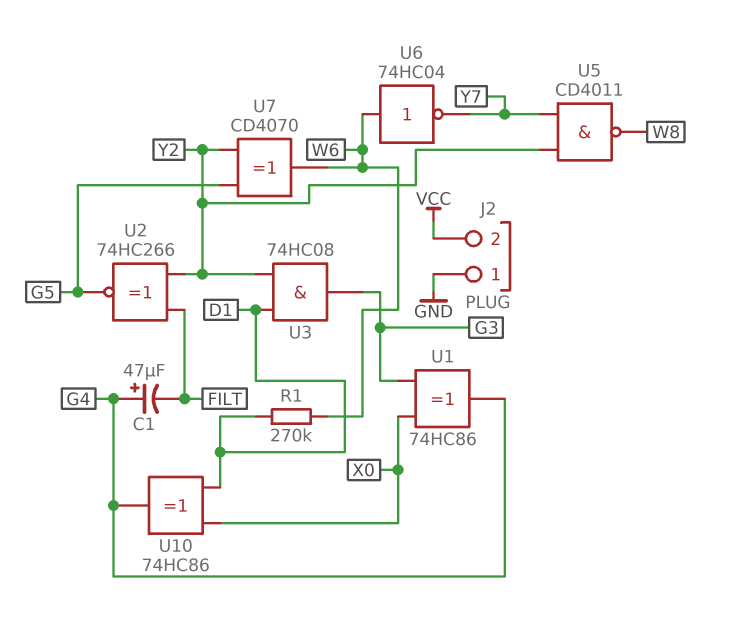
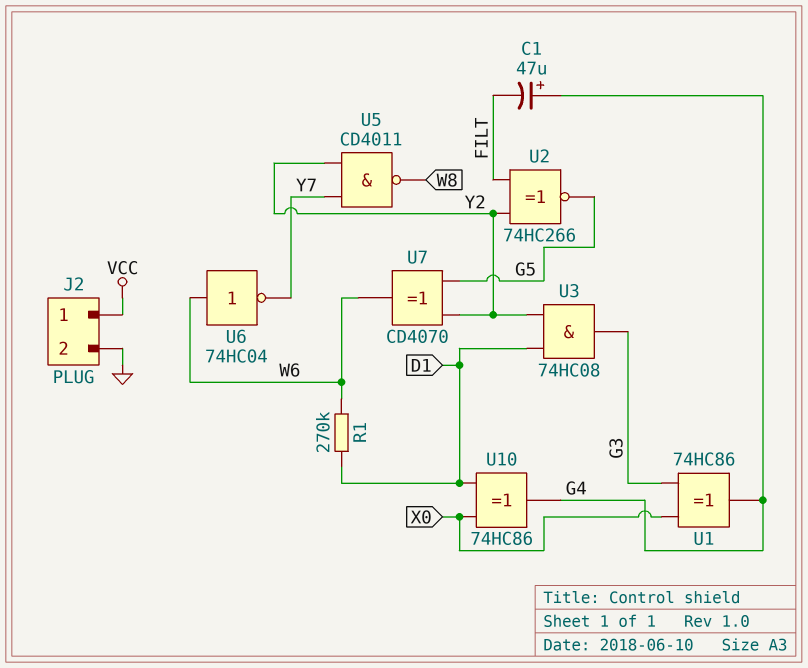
J2 pin 1: GND -> VCC
J2 pin 2: VCC -> GND

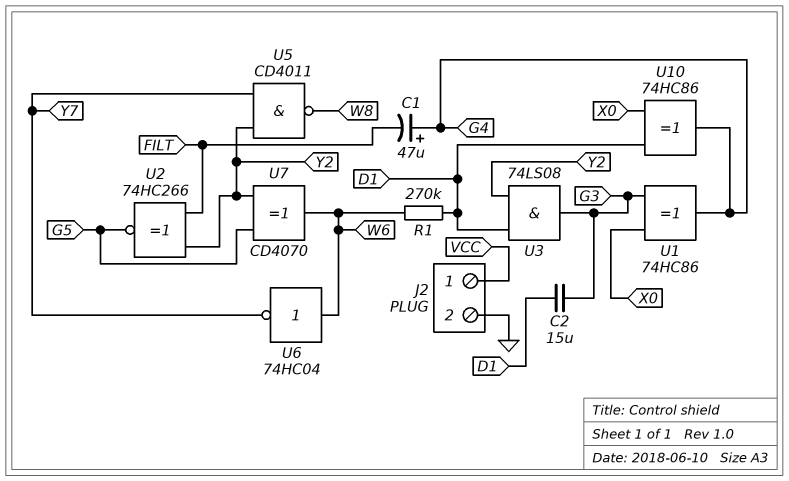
C2: none -> 15uF (D1, G3)
U3: AND 74HC08 (in D1, in Y2, out G3) -> AND 74LS08 (in D1, in Y2, out G3)

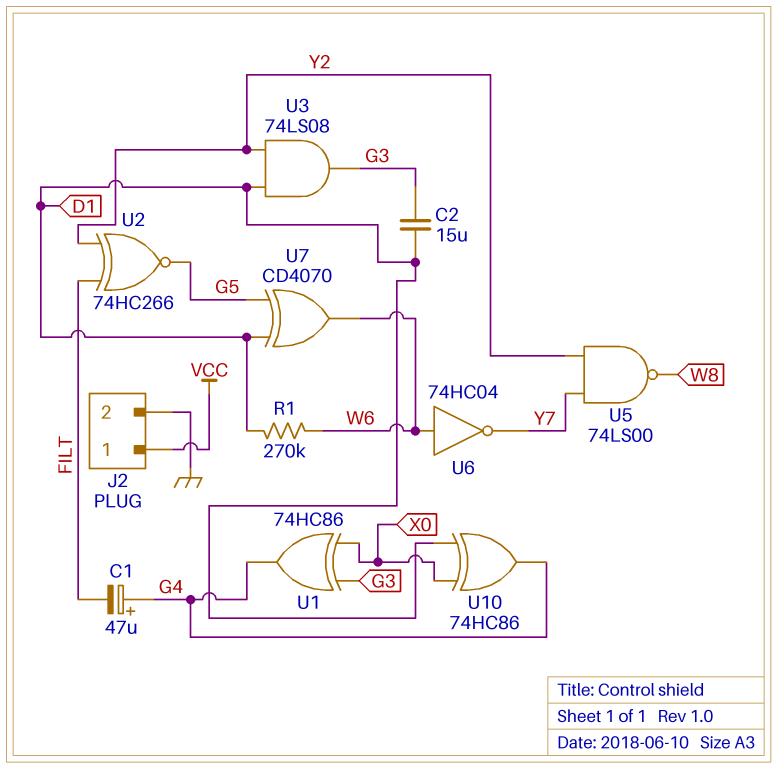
U5: NAND CD4011 (in Y2, in Y7, out W8) -> NAND 74LS00 (in Y2, in Y7, out W8)
U7: XOR CD4070 (in G5, in Y2, out W6) -> XOR CD4070 (in D1, in G5, out W6)

